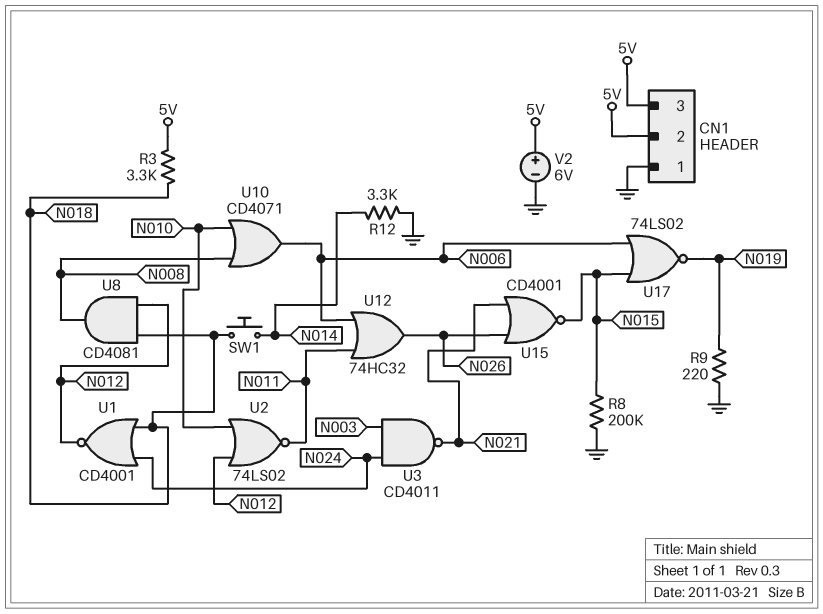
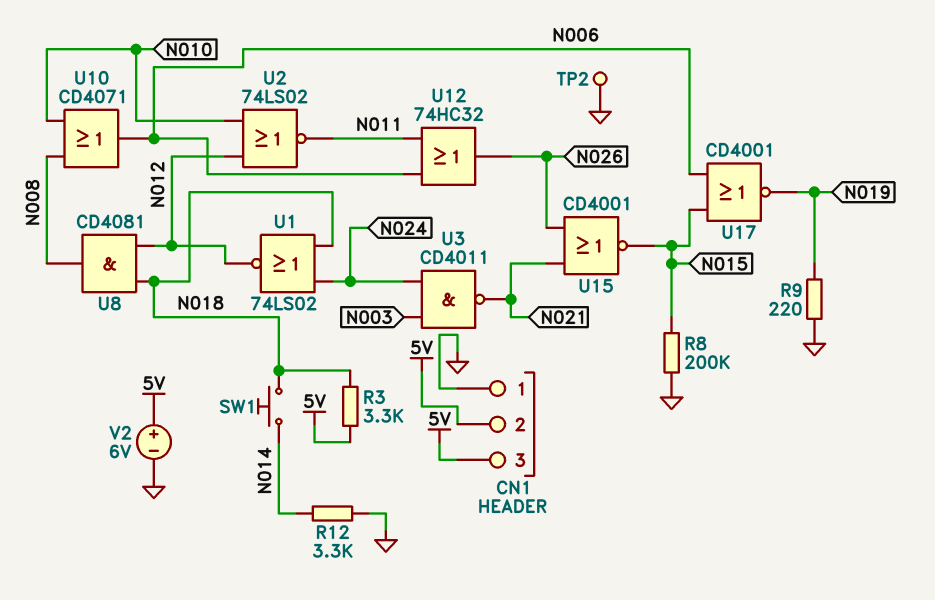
TP2: none -> test point (GND)
U1: NOR CD4001 (in N018, in N024, out N012) -> NOR 74LS02 (in N018, in N024, out N012)
U17: NOR 74LS02 (in N006, in N015, out N019) -> NOR CD4001 (in N006, in N015, out N019)

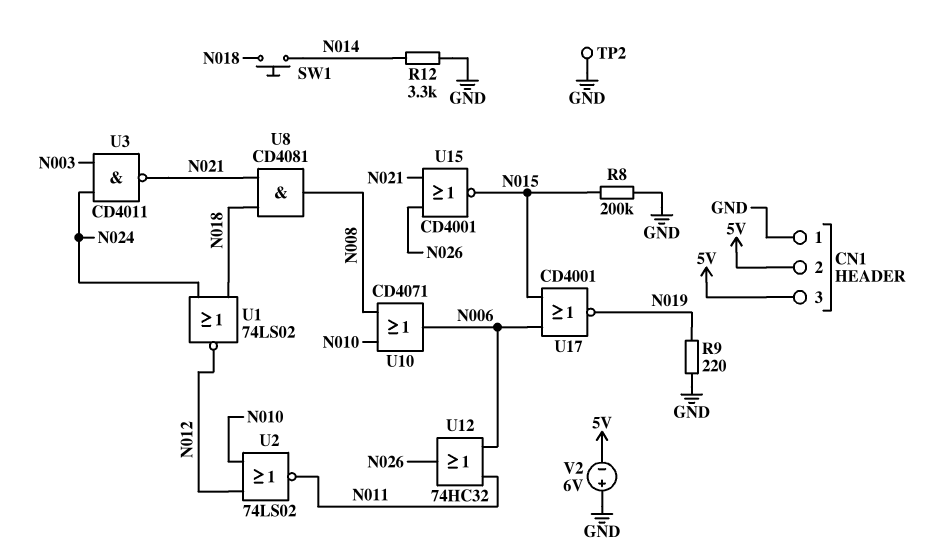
R3: 3.3k (5V, N018) -> none
U8: AND CD4081 (in N012, in N018, out N008) -> AND CD4081 (in N018, in N021, out N008)
V2: 6V (plus 5V, minus GND) -> 6V (plus GND, minus 5V)

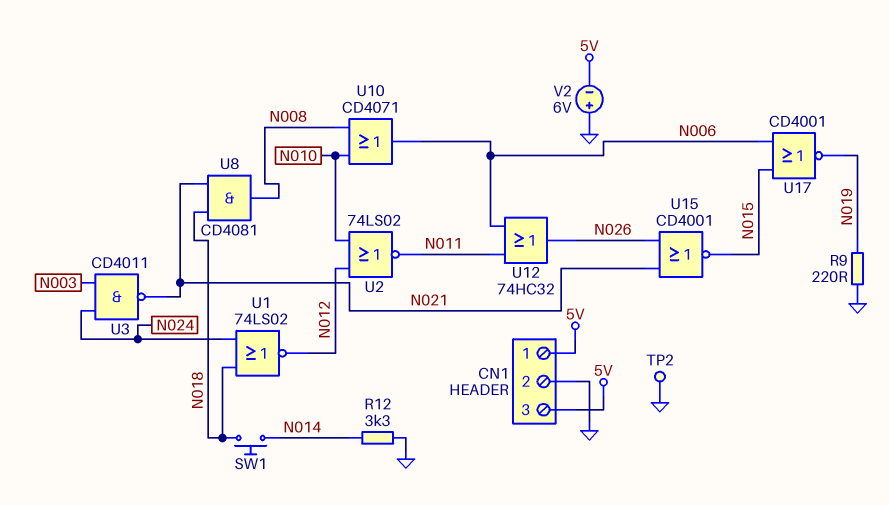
CN1 pin 1: GND -> 5V
CN1 pin 2: 5V -> GND
R8: 200k (GND, N015) -> none

